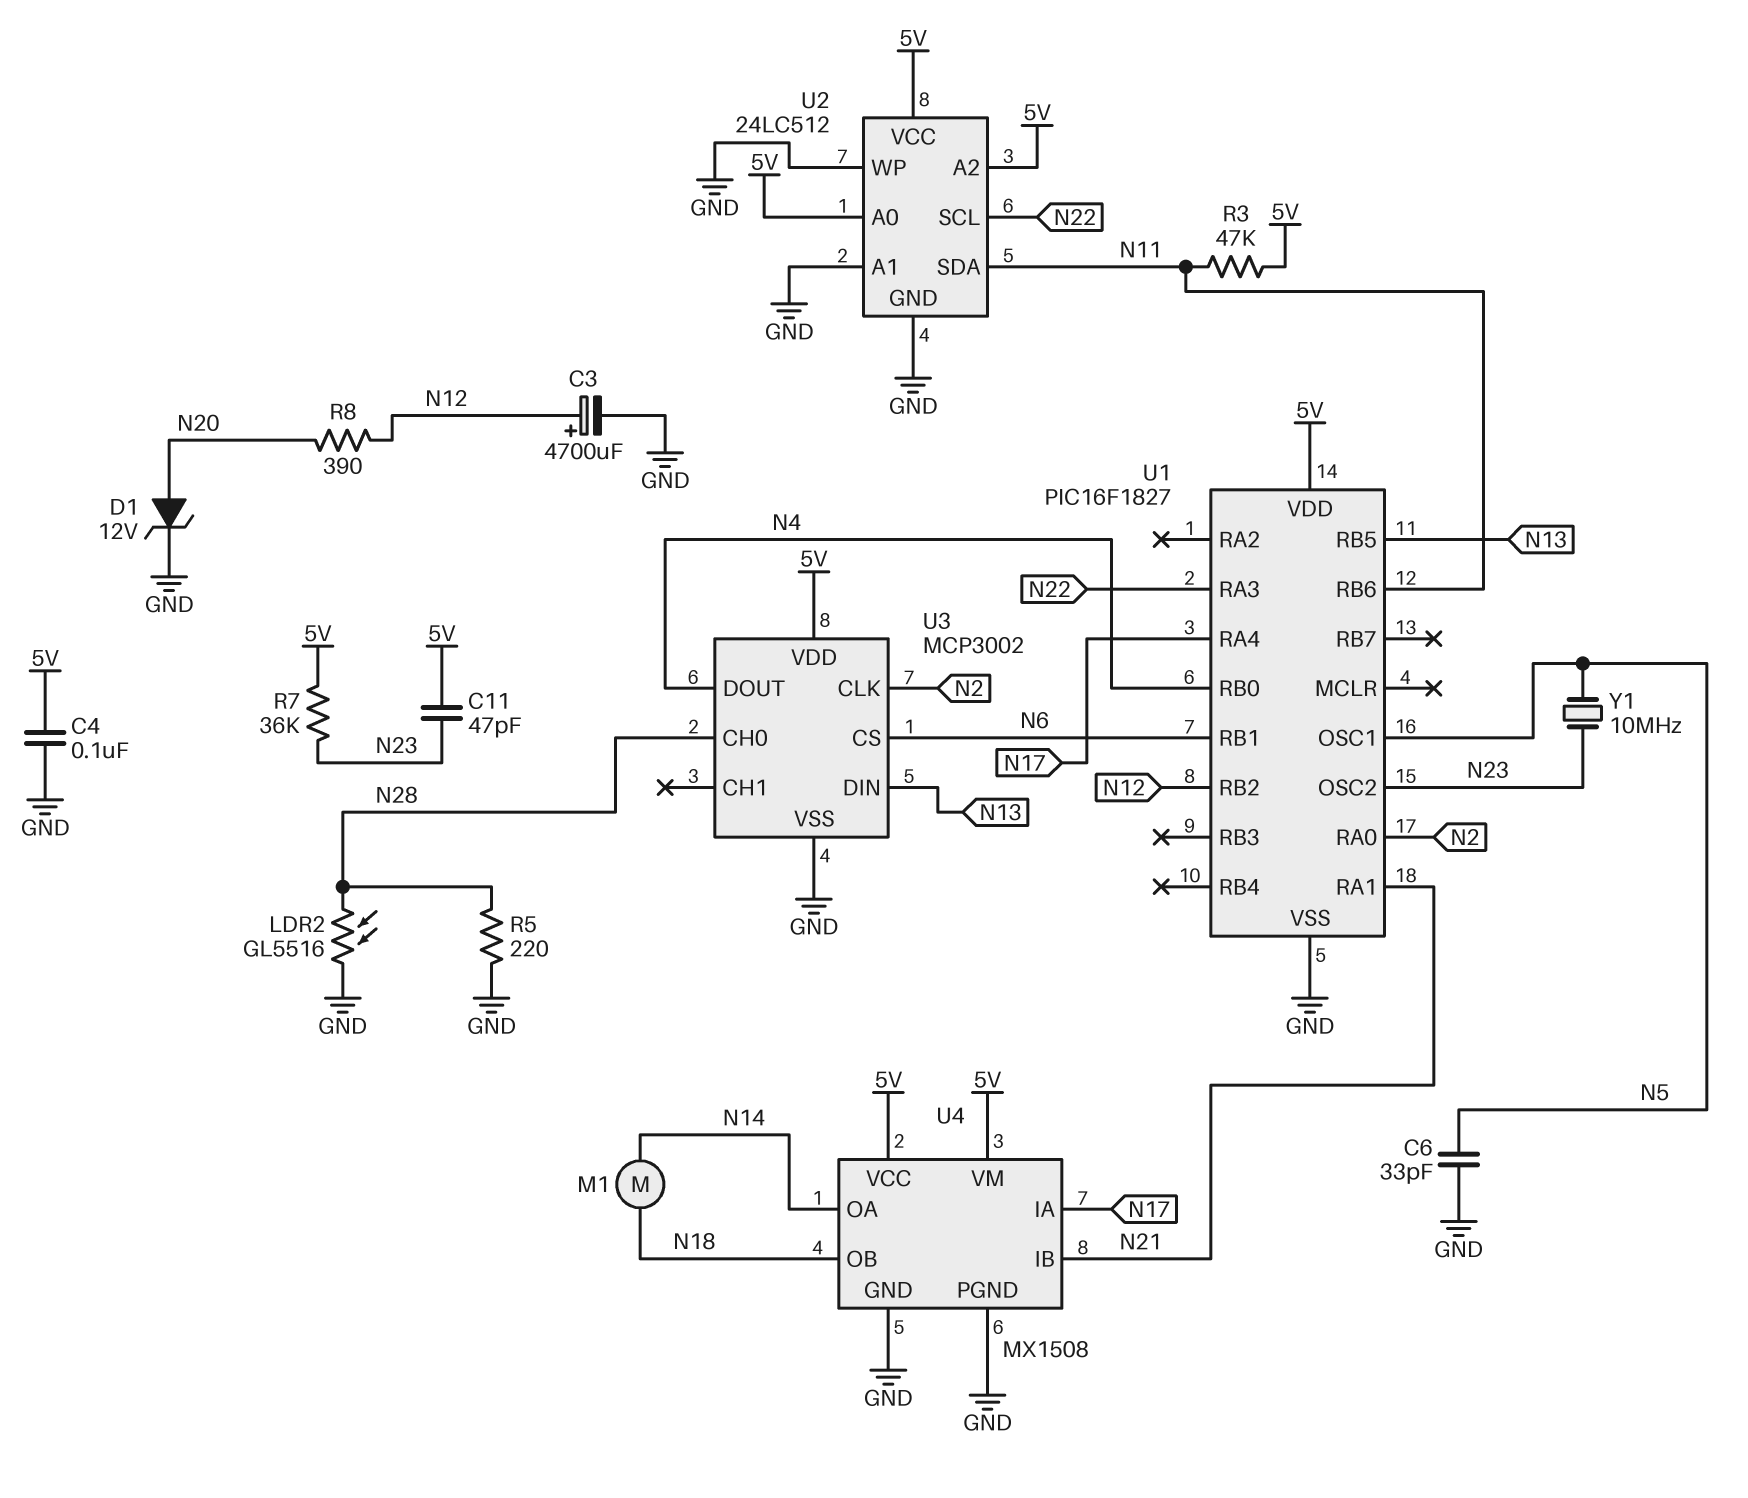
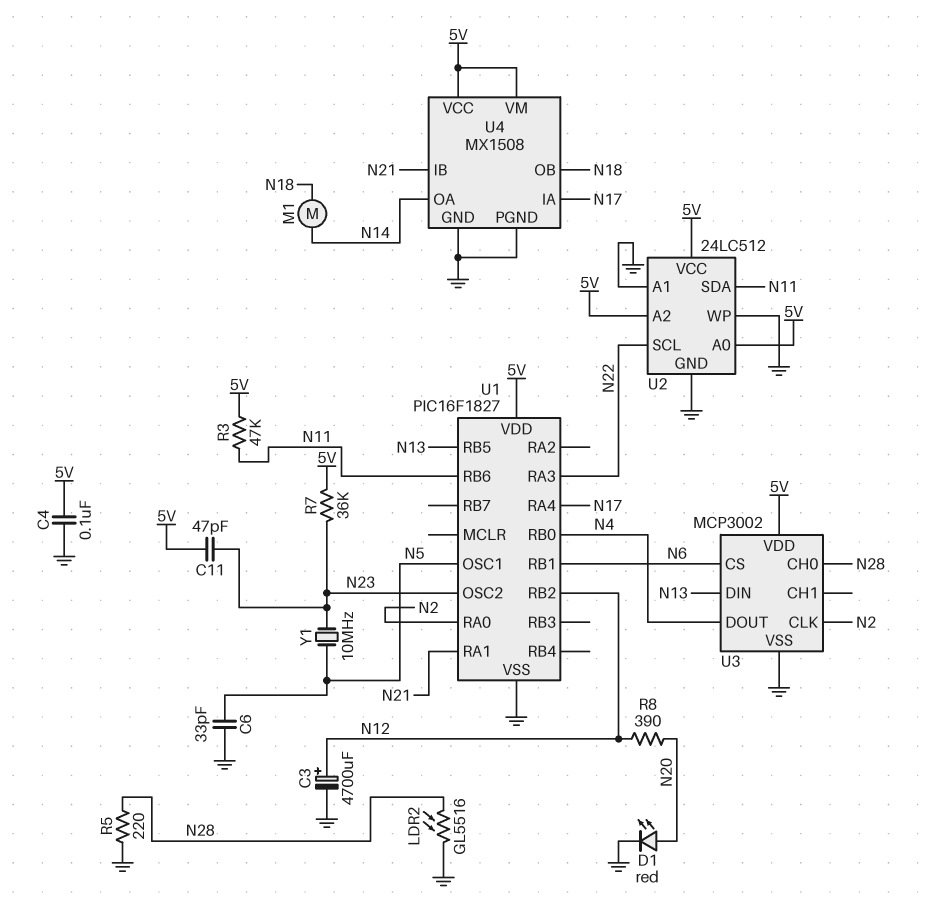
D1: zener 12V (A N20, K GND) -> LED red (A N20, K GND)

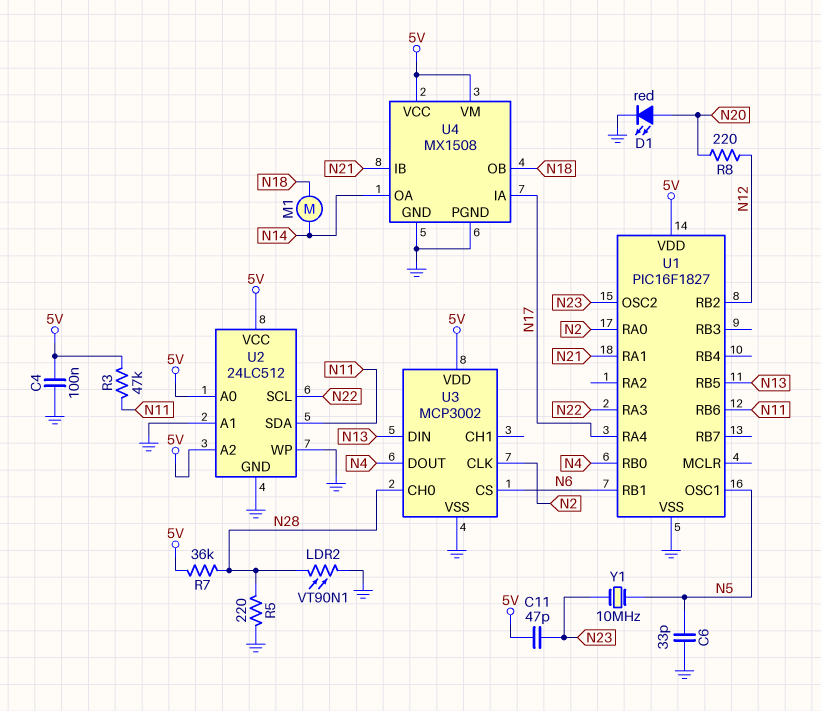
C3: 4700uF (plus N12, minus GND) -> none
LDR2: GL5516 (GND, N28) -> VT90N1 (GND, N28)
R7: 36k (5V, N23) -> 36k (5V, N28)
R8: 390 (N12, N20) -> 220 (N12, N20)

